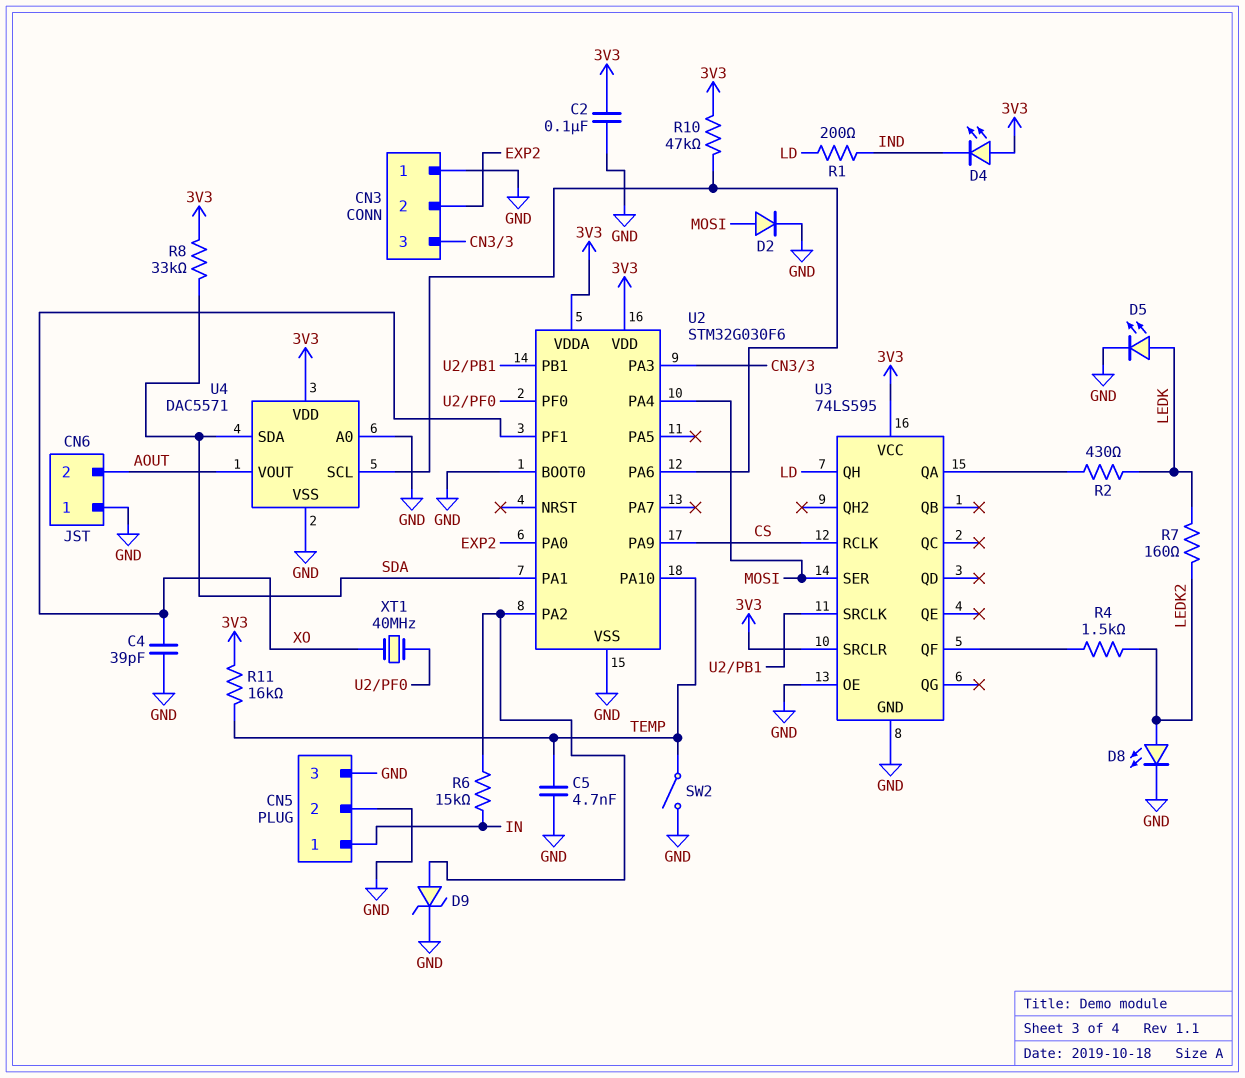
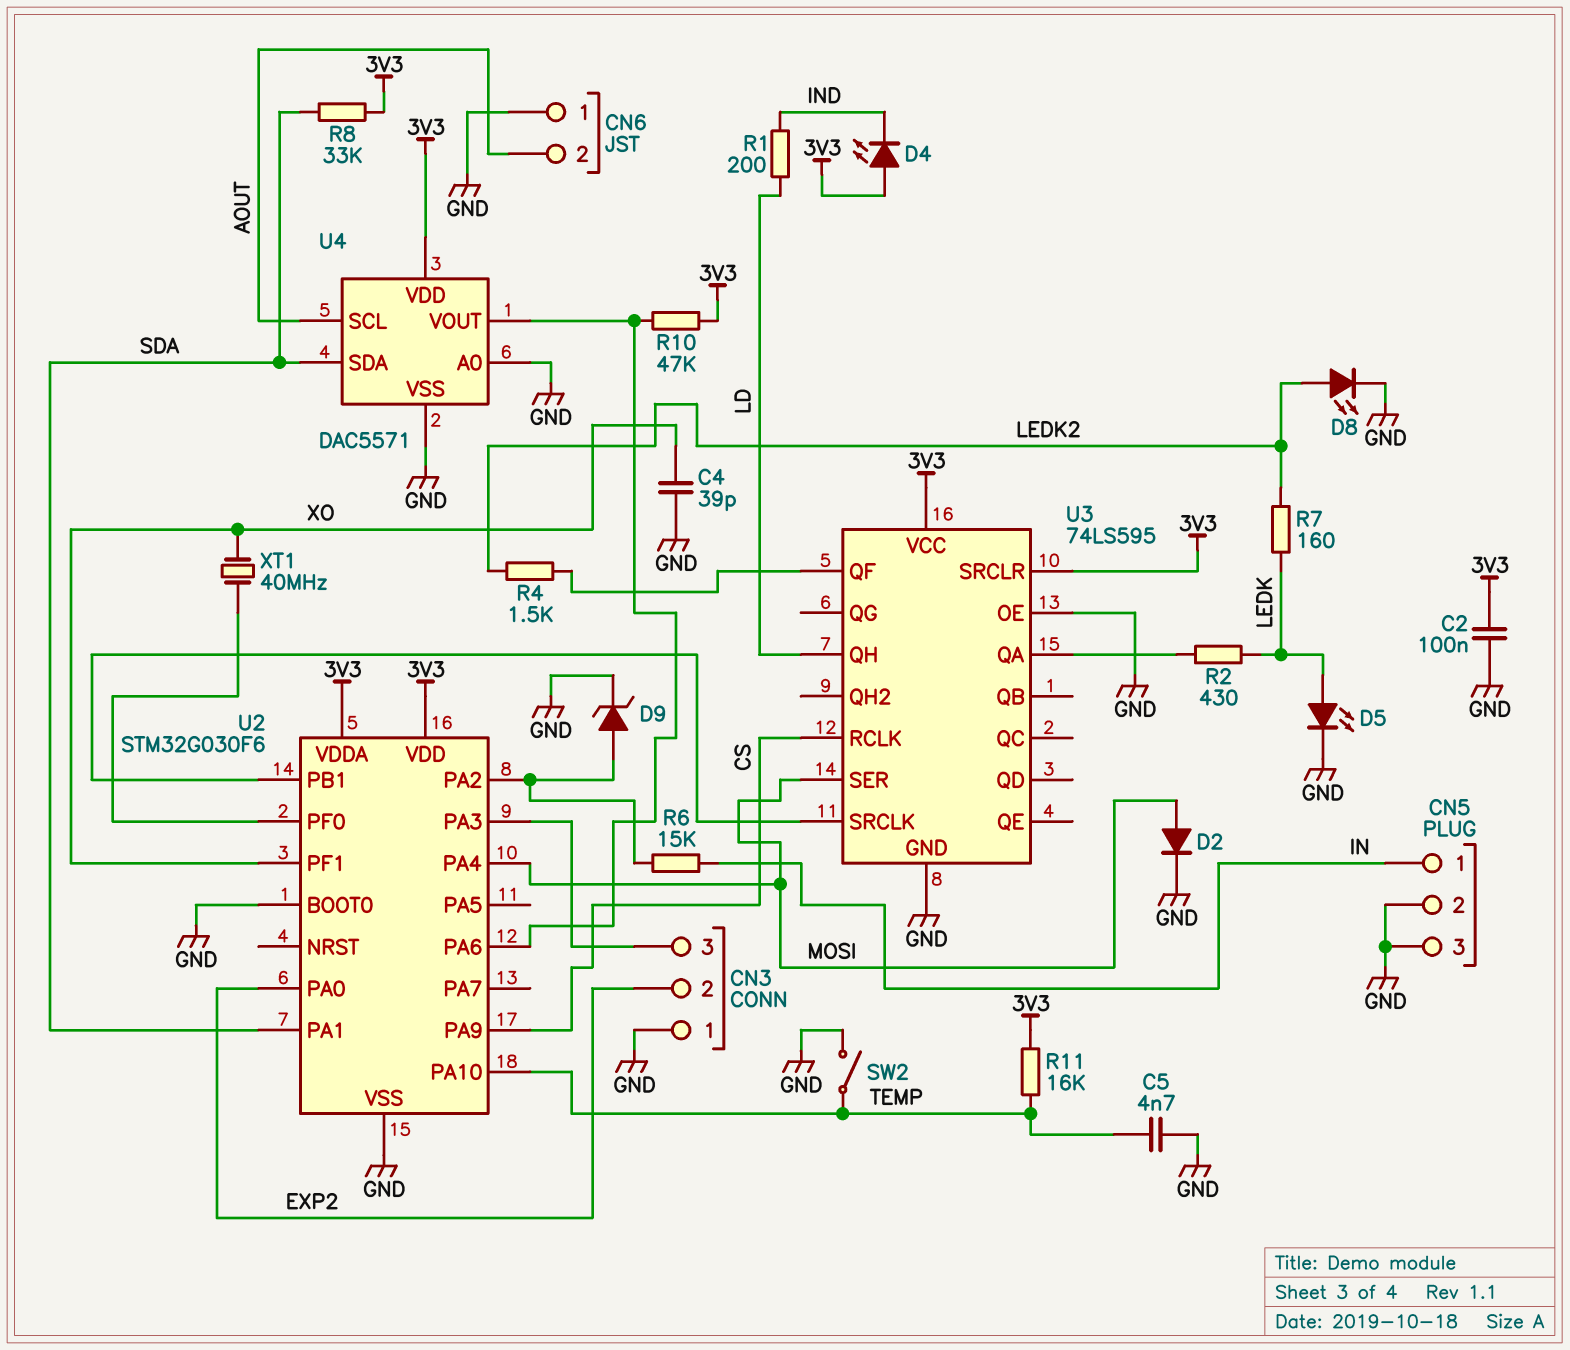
U4 pin SCL: U2/PA6 -> AOUT
U4 pin VOUT: AOUT -> U2/PA6

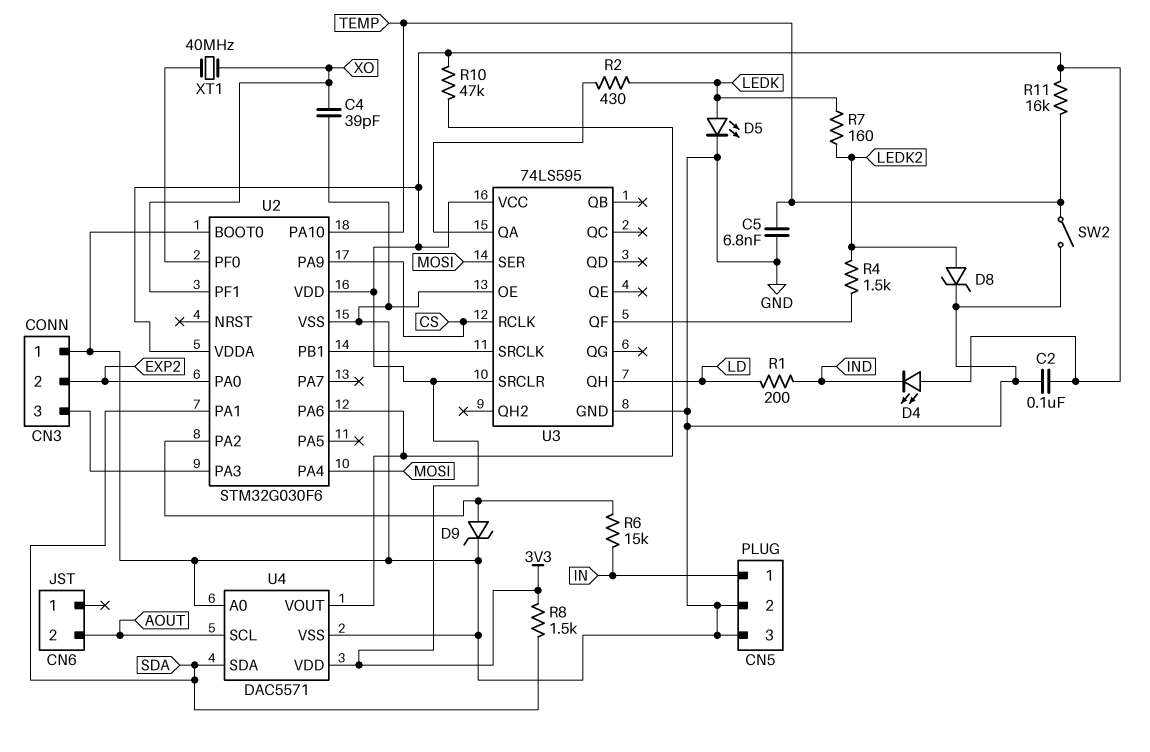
C5: 4.7nF (GND, TEMP) -> 6.8nF (GND, TEMP)
CN6 pin 1: GND -> none
D2: diode (A MOSI, K GND) -> none
D8: LED (A LEDK2, K GND) -> zener (A LEDK2, K GND)
R8: 33k (3V3, SDA) -> 1.5k (3V3, SDA)

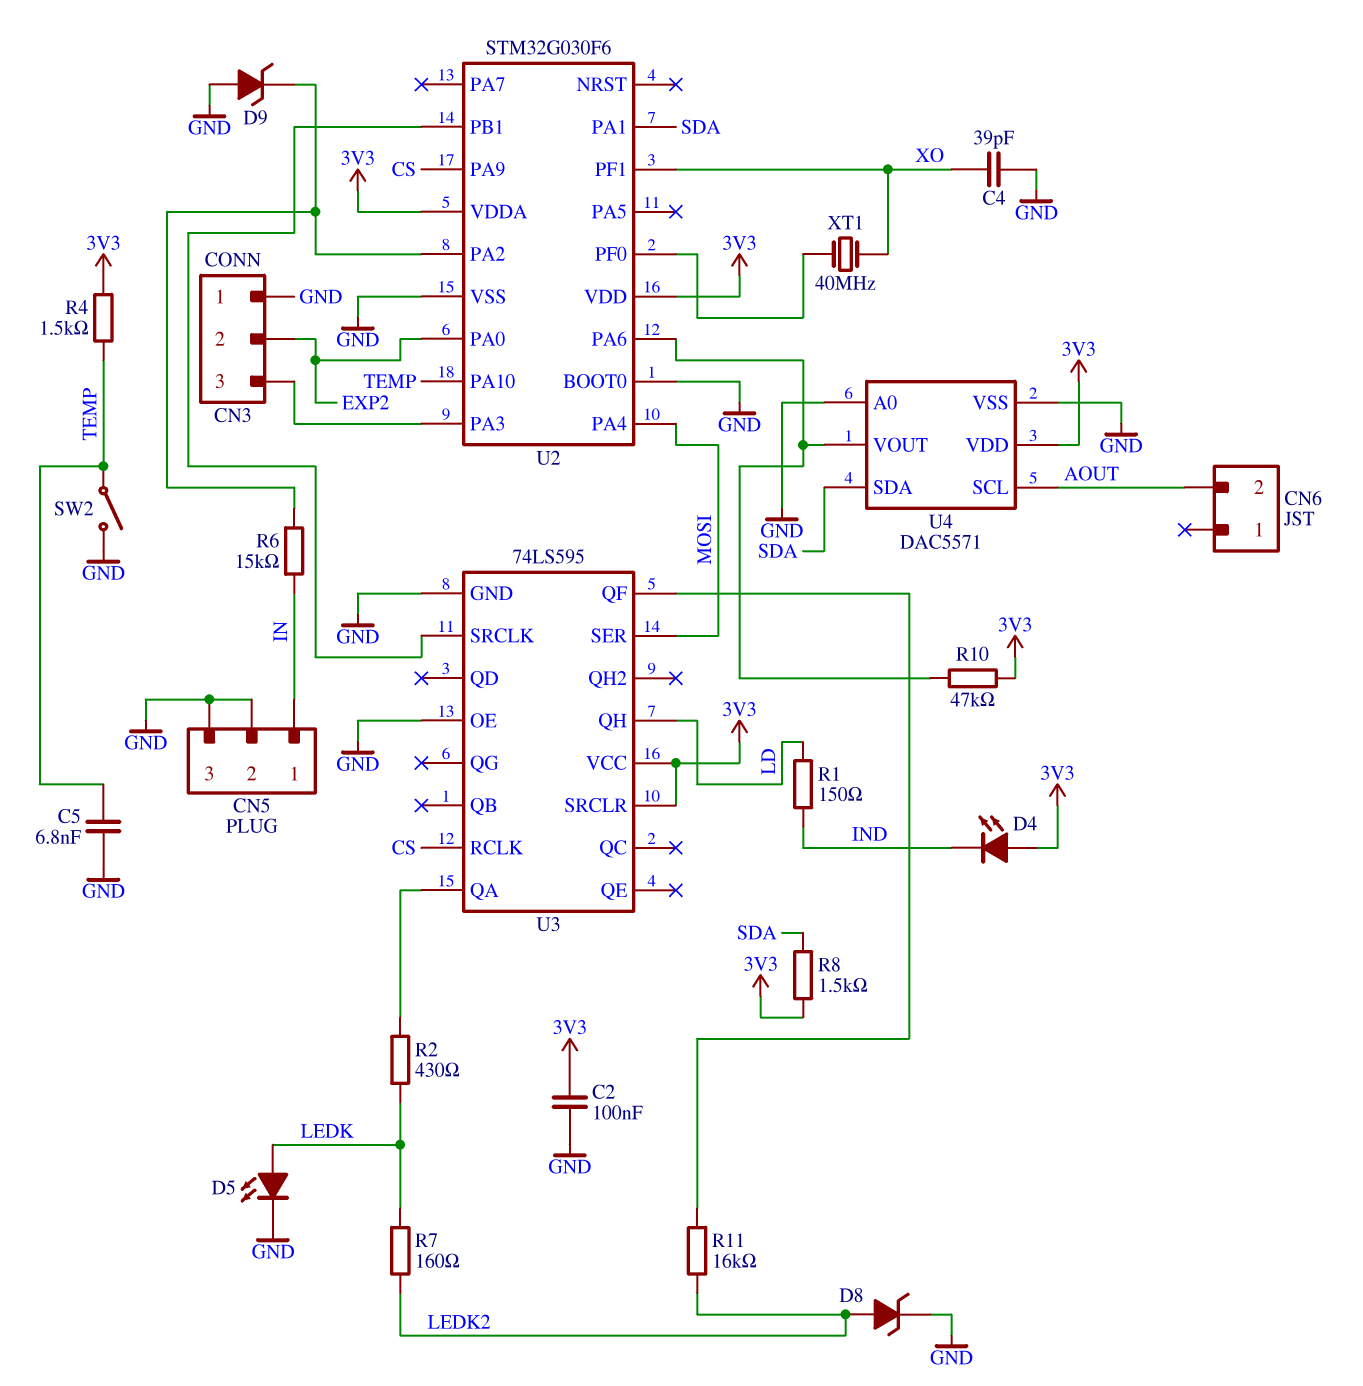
D9: zener (A U2/PA2, K GND) -> zener (A GND, K U2/PA2)
R1: 200 (IND, LD) -> 150 (IND, LD)
R4: 1.5k (LEDK2, U3/QF) -> 1.5k (3V3, TEMP)
R11: 16k (3V3, TEMP) -> 16k (LEDK2, U3/QF)

